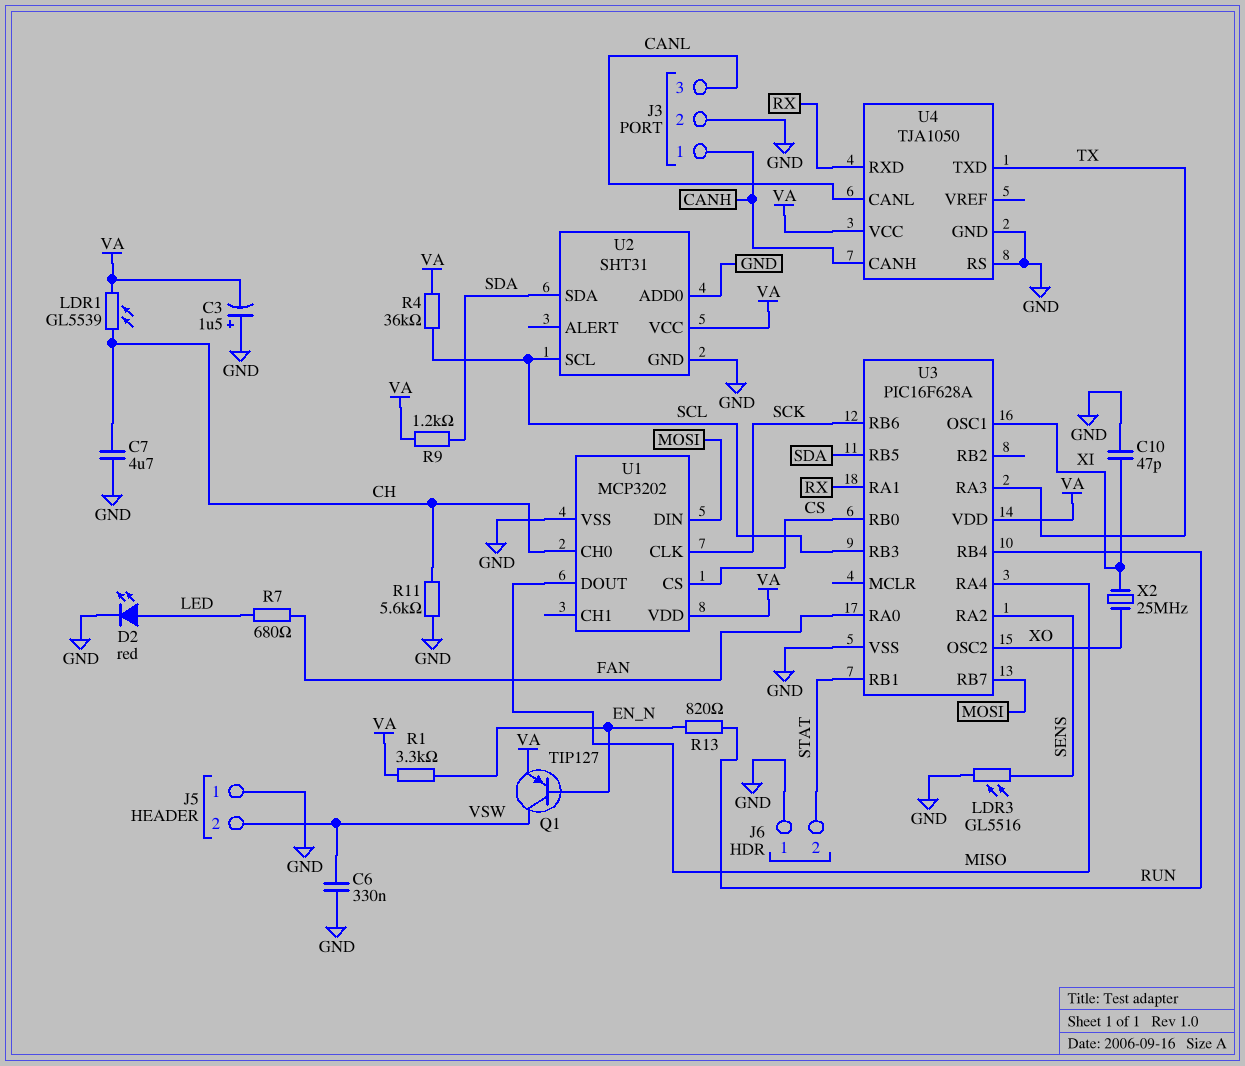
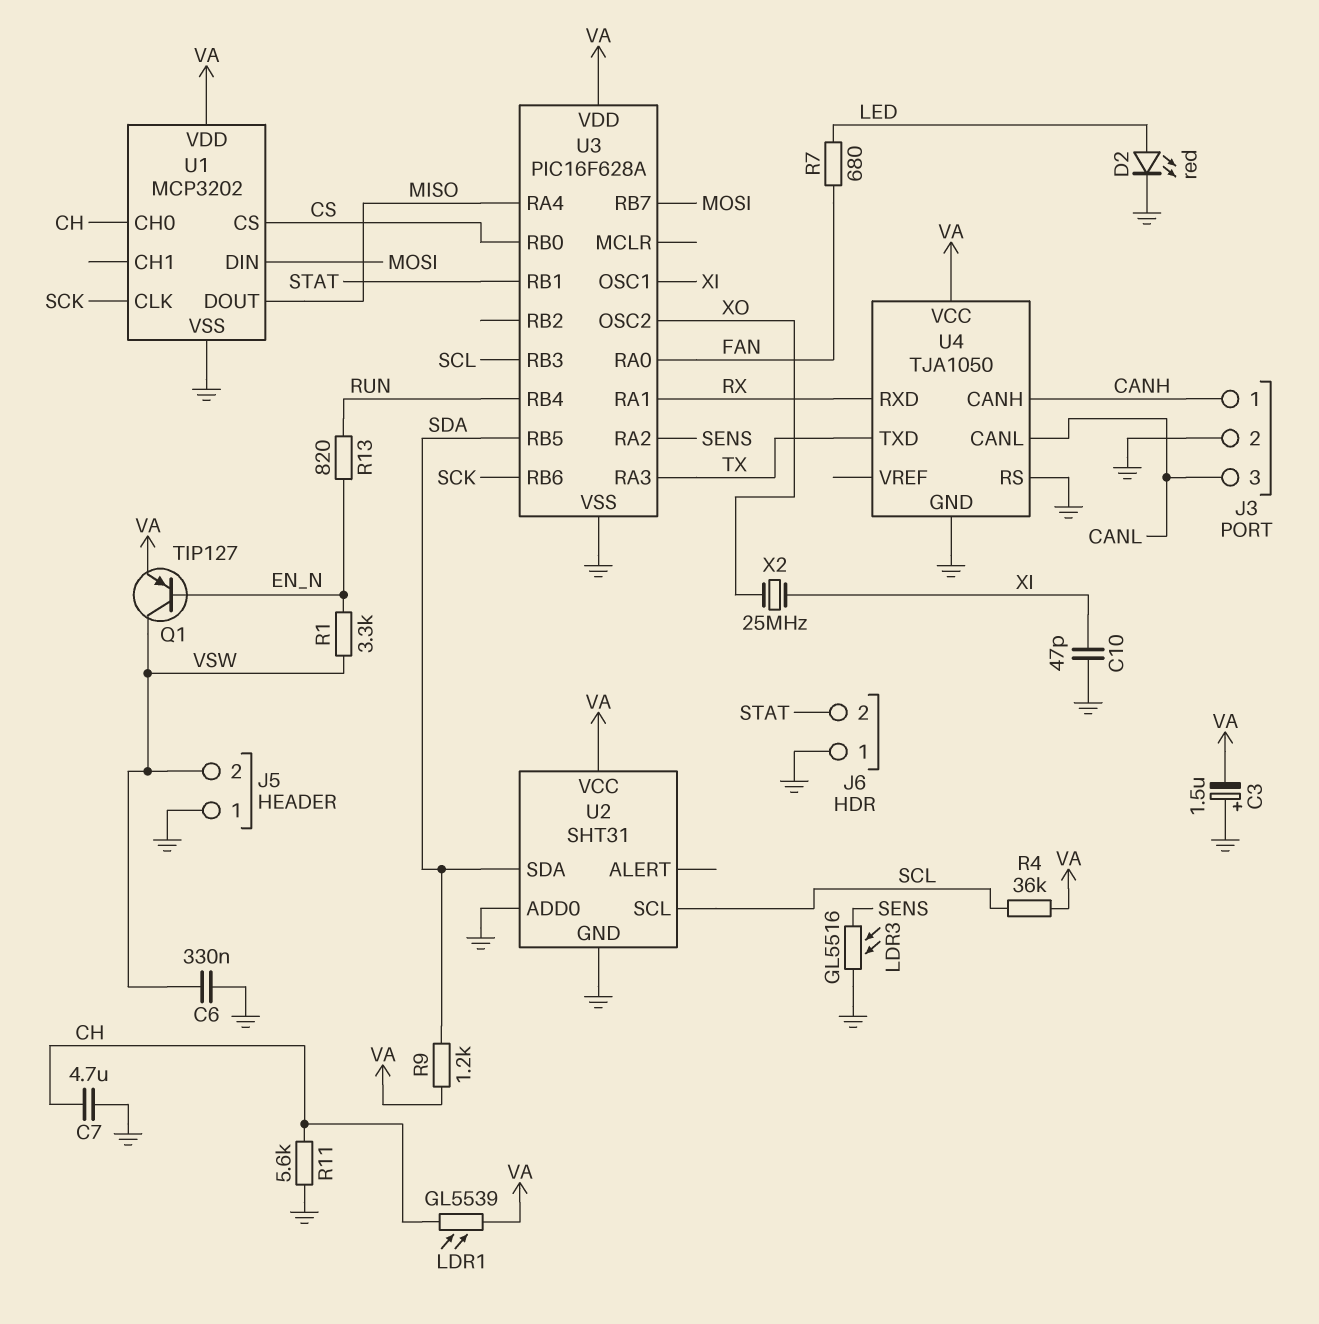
R1: 3.3k (EN_N, VA) -> 3.3k (EN_N, VSW)

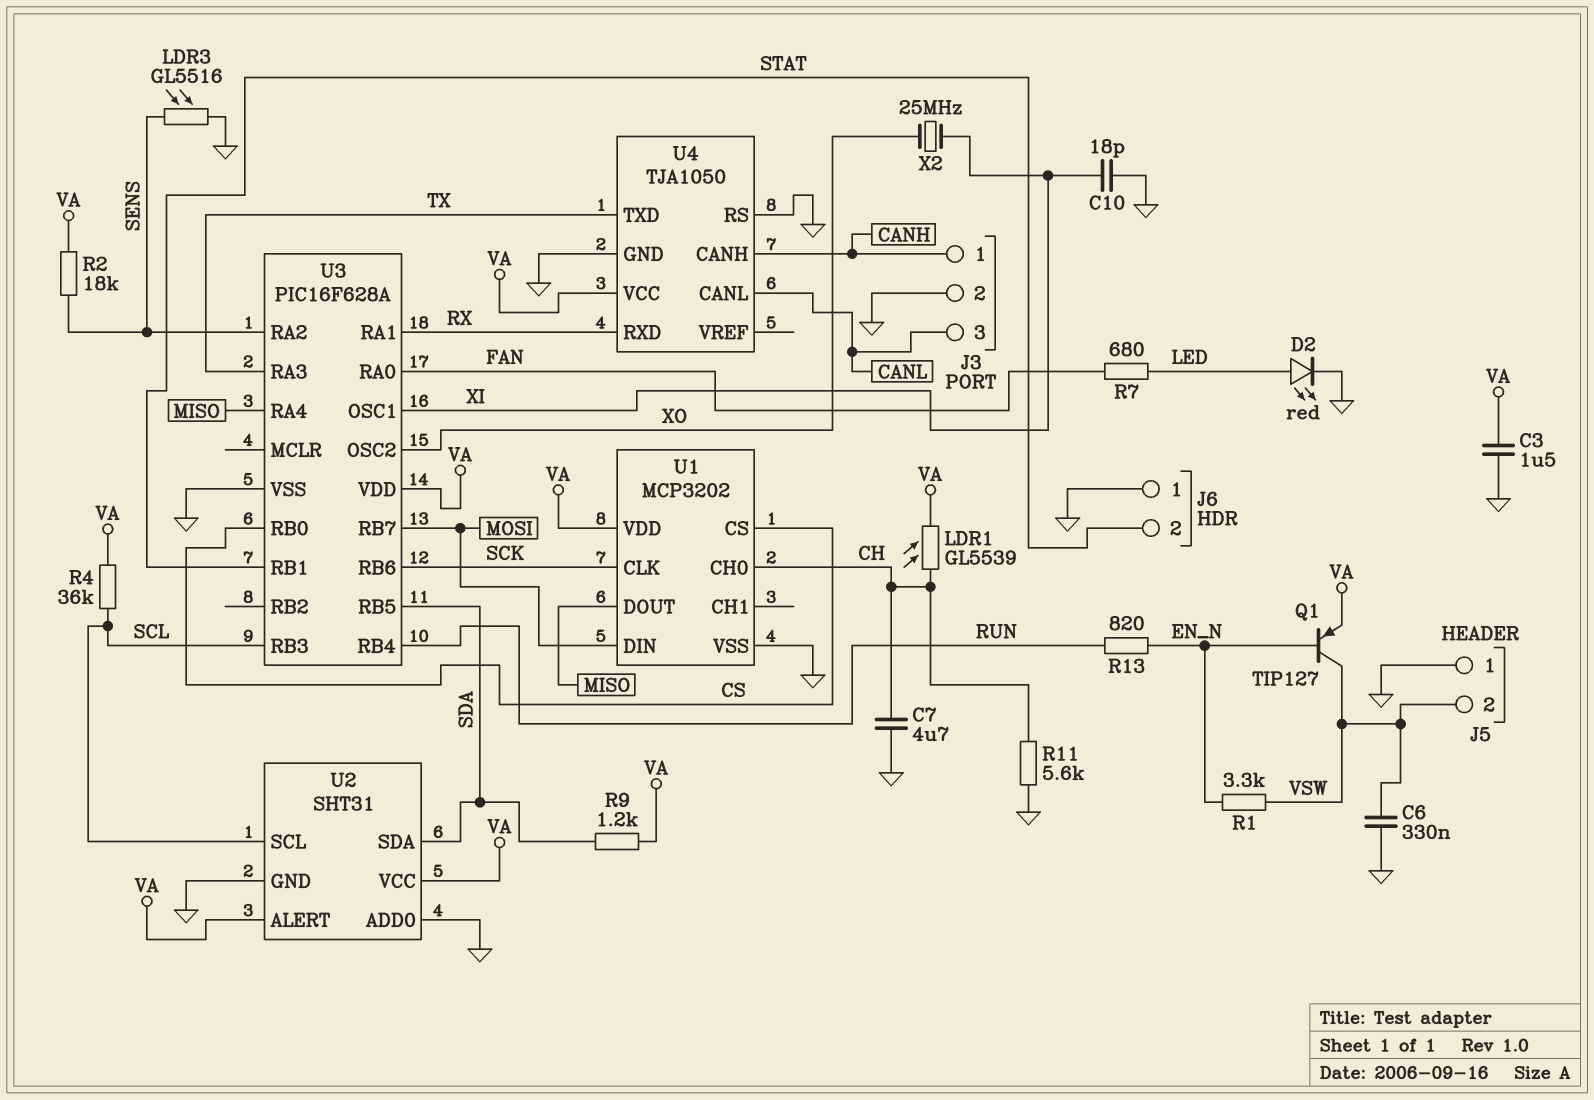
C3: 1.5uF (plus GND, minus VA) -> 1.5uF (GND, VA)
C10: 47pF (GND, XI) -> 18pF (GND, XI)
R2: none -> 18k (SENS, VA)
U2 pin ALERT: none -> VA

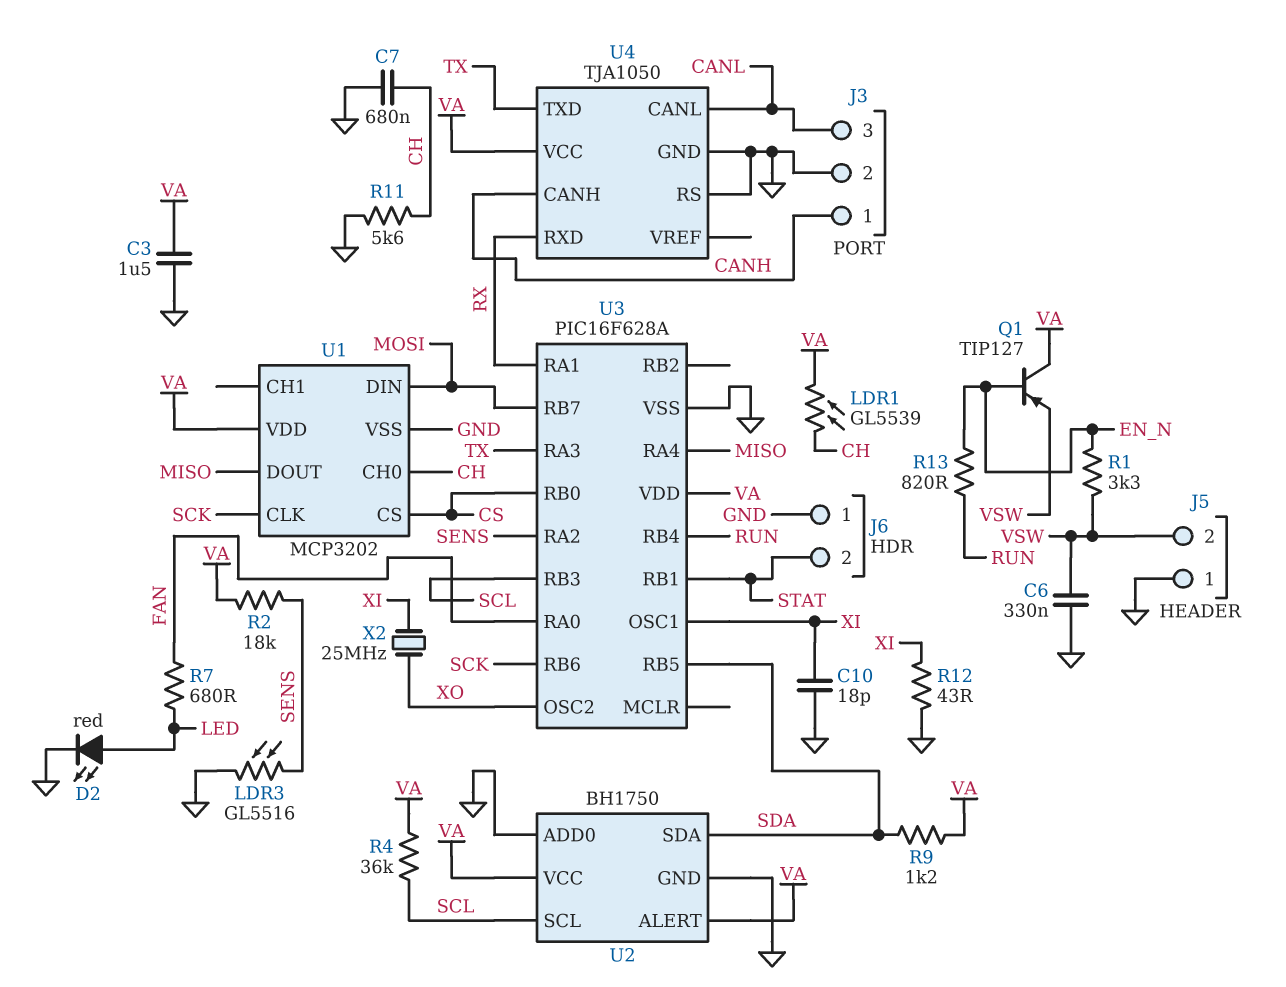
C7: 4.7uF (CH, GND) -> 680nF (CH, GND)
Q1: PNP TIP127 (B EN_N, C VSW, E VA) -> PNP TIP127 (B EN_N, C VA, E VSW)
R12: none -> 43 (GND, XI)
U2: SHT31 -> BH1750

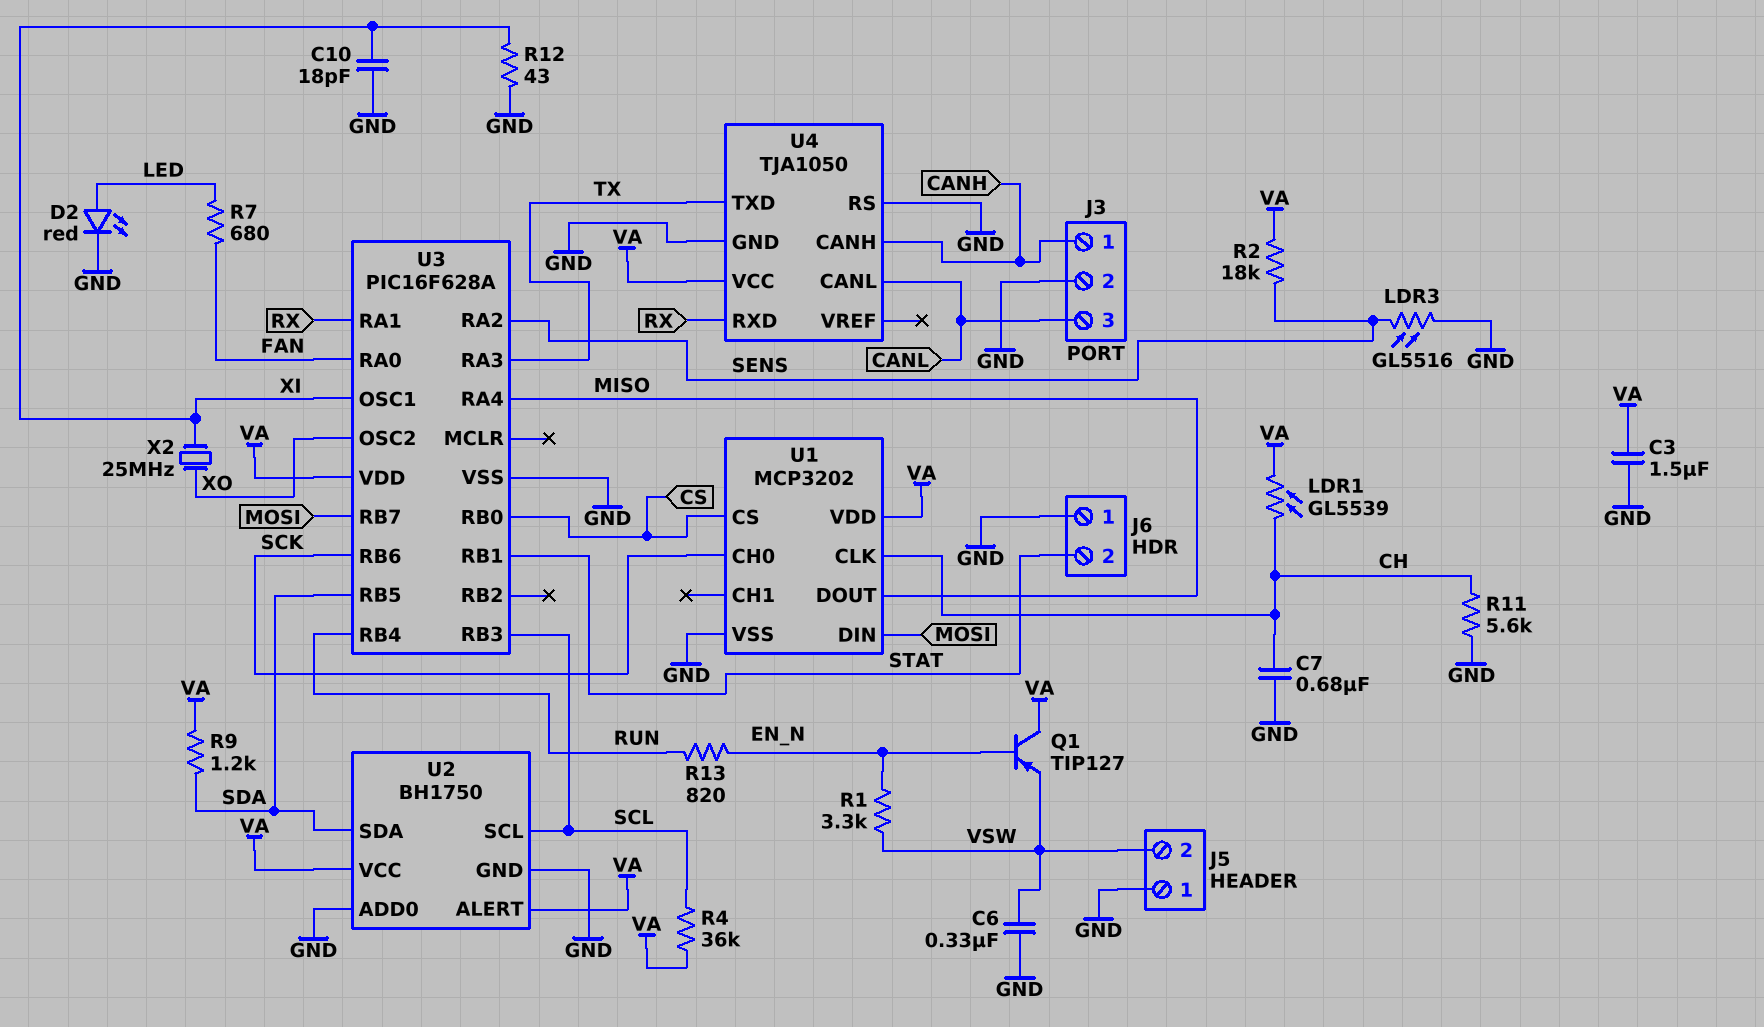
U1 pin CH0: CH -> SCK
U1 pin CLK: SCK -> CH

